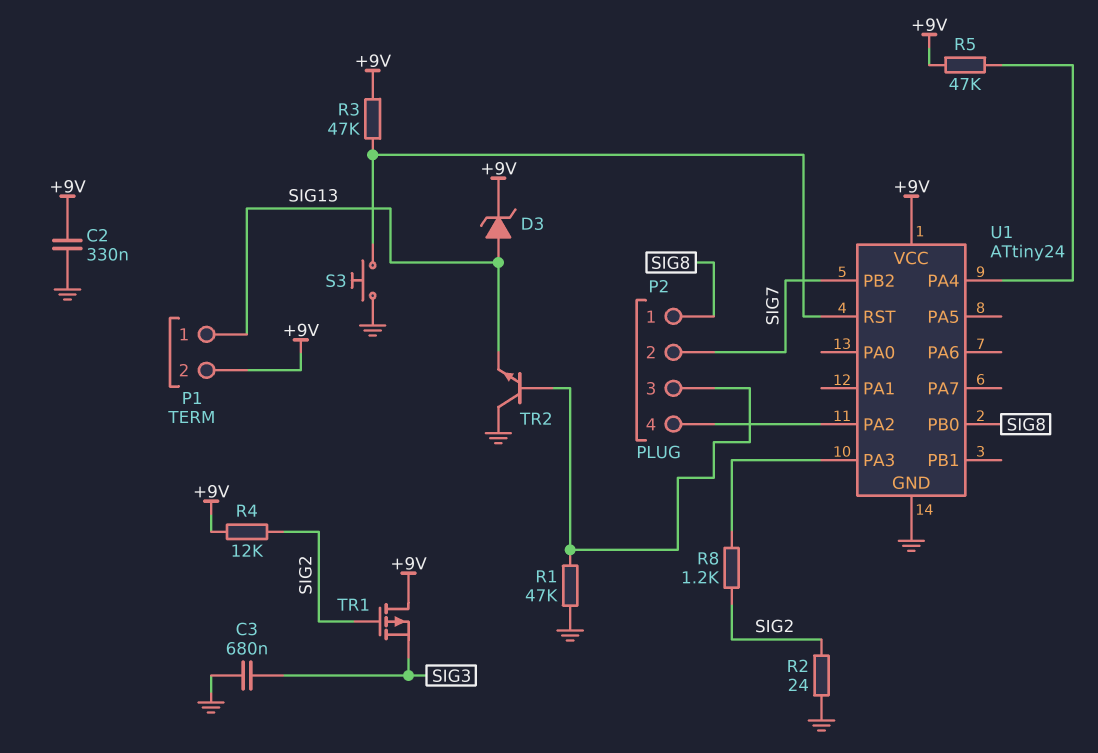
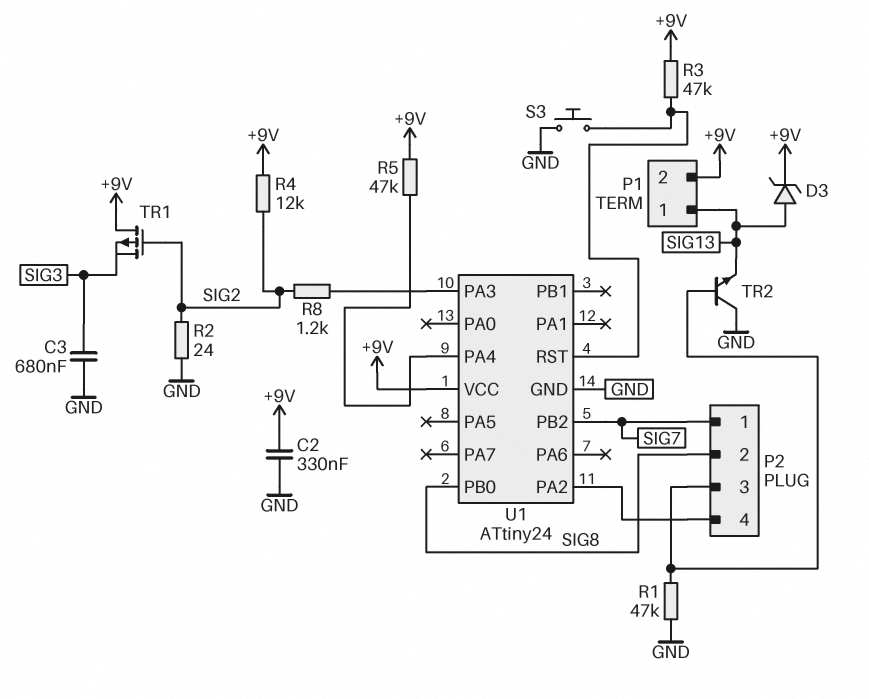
P2 pin 1: SIG8 -> SIG7
P2 pin 2: SIG7 -> SIG8

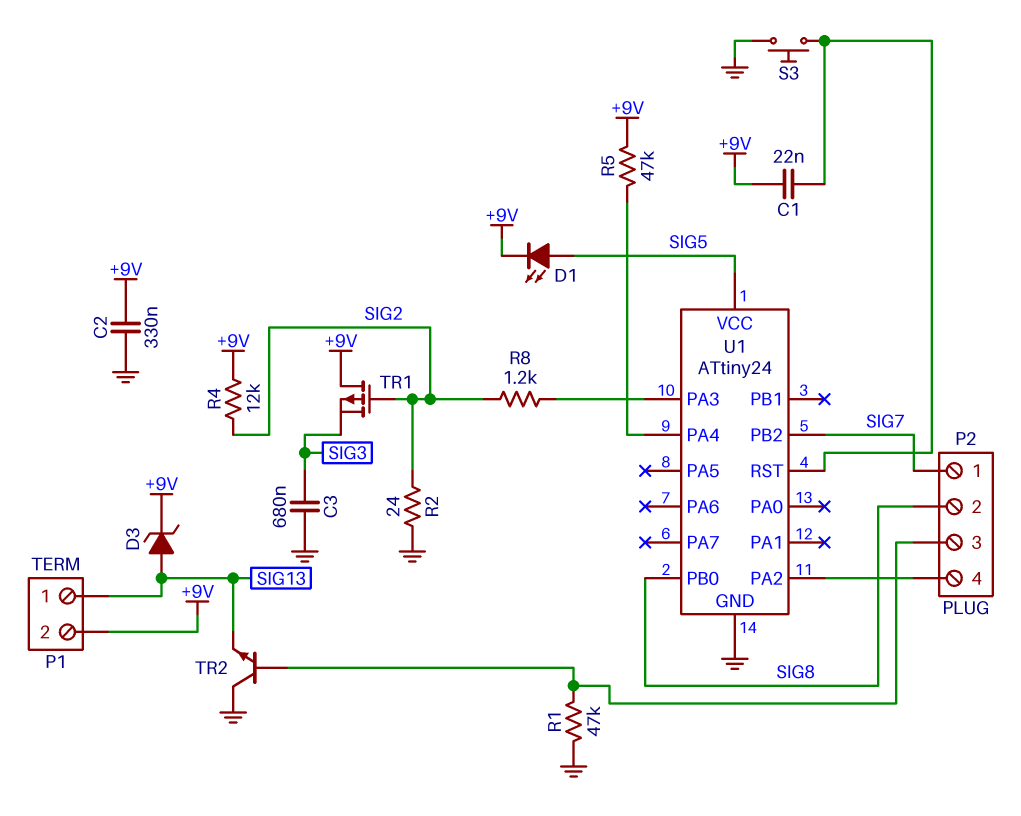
C1: none -> 22nF (+9V, U1/RST)
D1: none -> LED (A SIG5, K +9V)
R3: 47k (+9V, U1/RST) -> none
U1 pin VCC: +9V -> SIG5

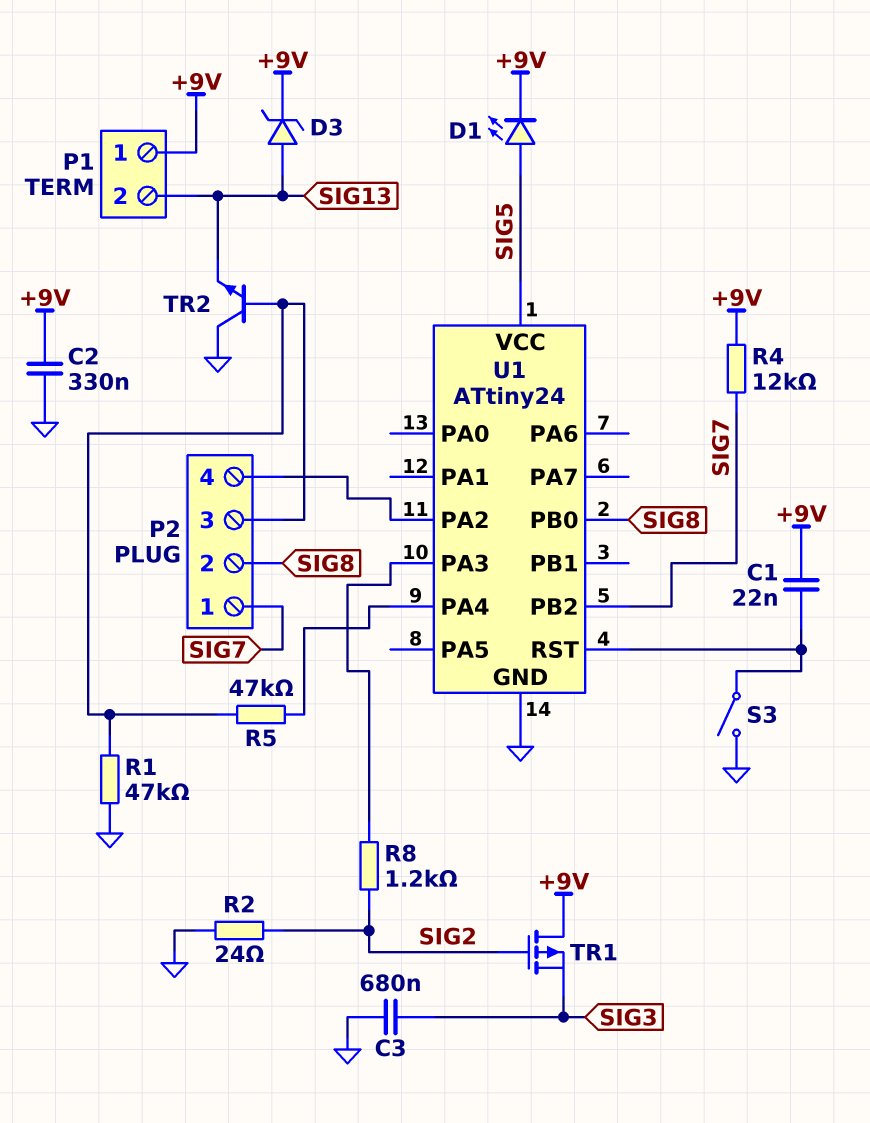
P1 pin 1: SIG13 -> +9V
P1 pin 2: +9V -> SIG13
R4: 12k (+9V, SIG2) -> 12k (+9V, SIG7)
R5: 47k (+9V, U1/PA4) -> 47k (P2/3, U1/PA4)
S3: button (GND, U1/RST) -> switch (GND, U1/RST)

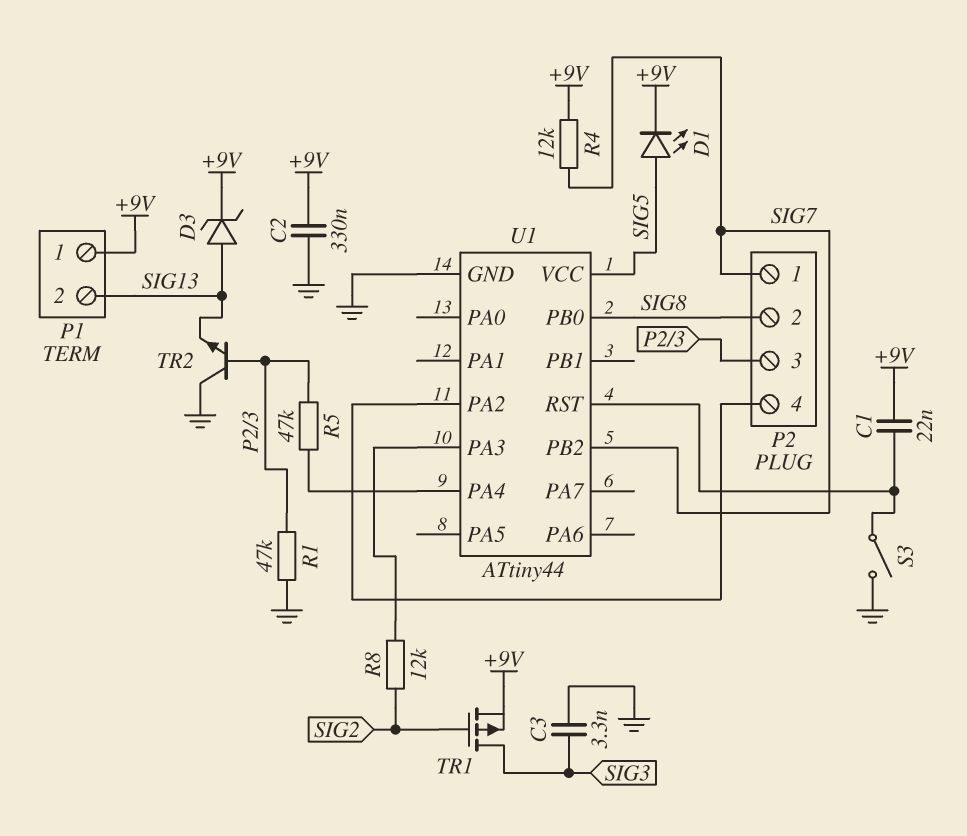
C3: 680nF (GND, SIG3) -> 3.3nF (GND, SIG3)
R2: 24 (GND, SIG2) -> none
R8: 1.2k (SIG2, U1/PA3) -> 12k (SIG2, U1/PA3)
TR1: PMOS (G SIG2, D +9V, S SIG3) -> PMOS (G SIG2, D SIG3, S +9V)
U1: ATtiny24 -> ATtiny44

